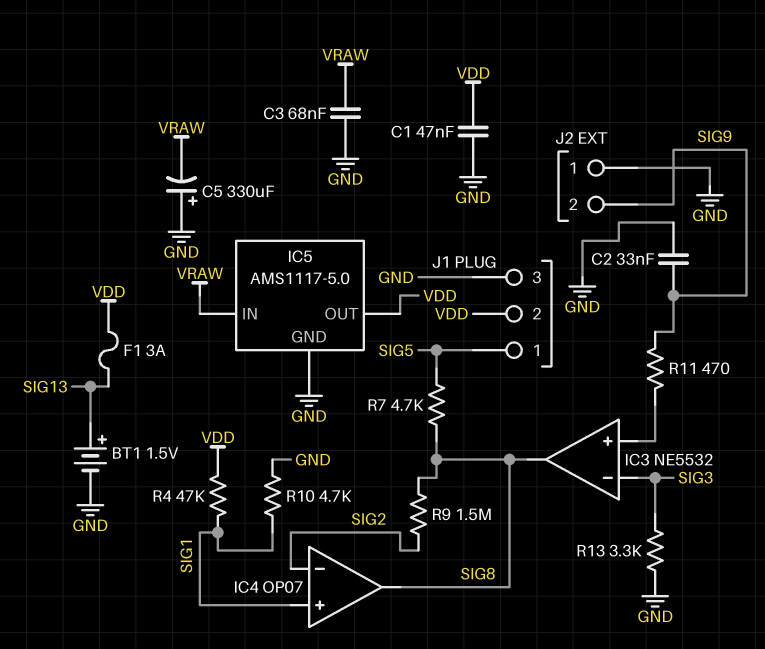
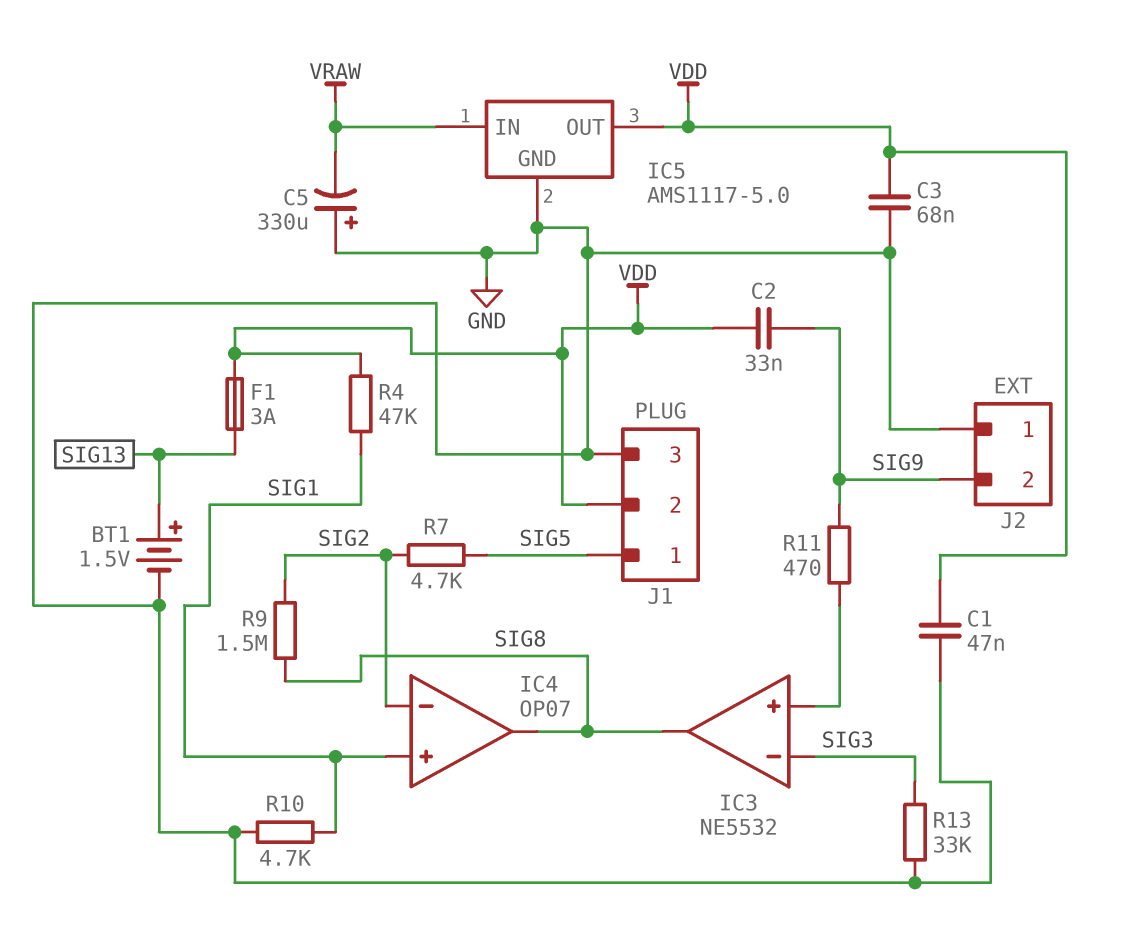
C2: 33nF (GND, SIG9) -> 33nF (SIG9, VDD)
C3: 68nF (GND, VRAW) -> 68nF (GND, VDD)
R7: 4.7k (SIG5, SIG8) -> 4.7k (SIG2, SIG5)
R13: 3.3k (GND, SIG3) -> 33k (GND, SIG3)

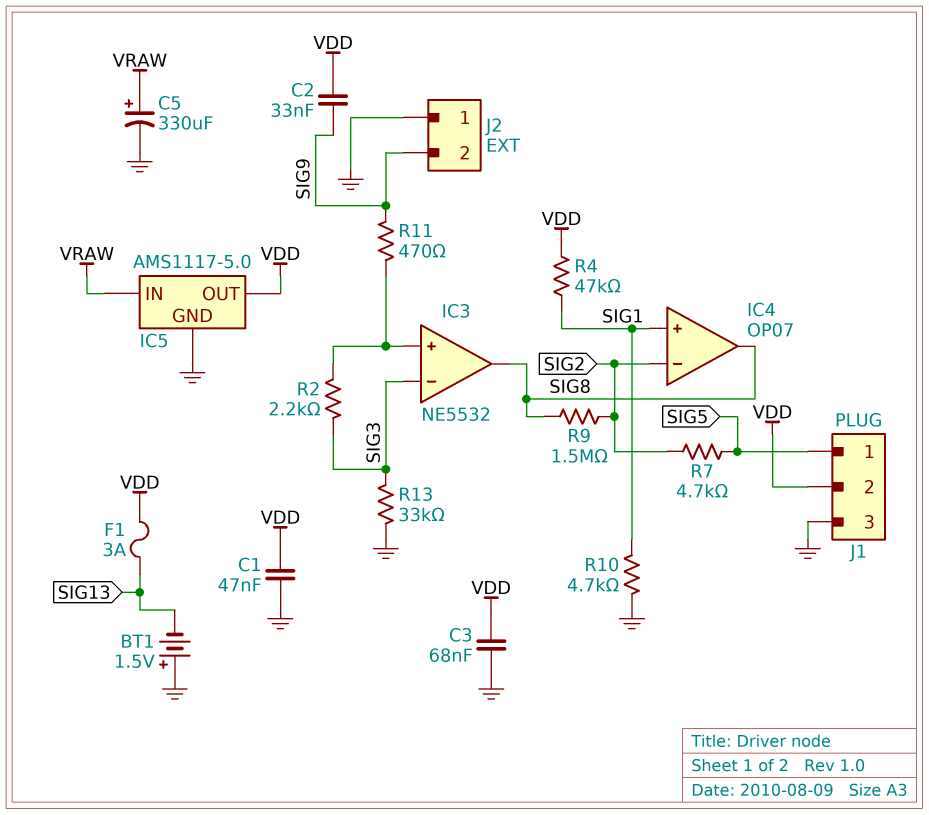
BT1: 1.5V (plus SIG13, minus GND) -> 1.5V (plus GND, minus SIG13)
C5: 330uF (plus GND, minus VRAW) -> 330uF (plus VRAW, minus GND)
R2: none -> 2.2k (IC3/in+, SIG3)

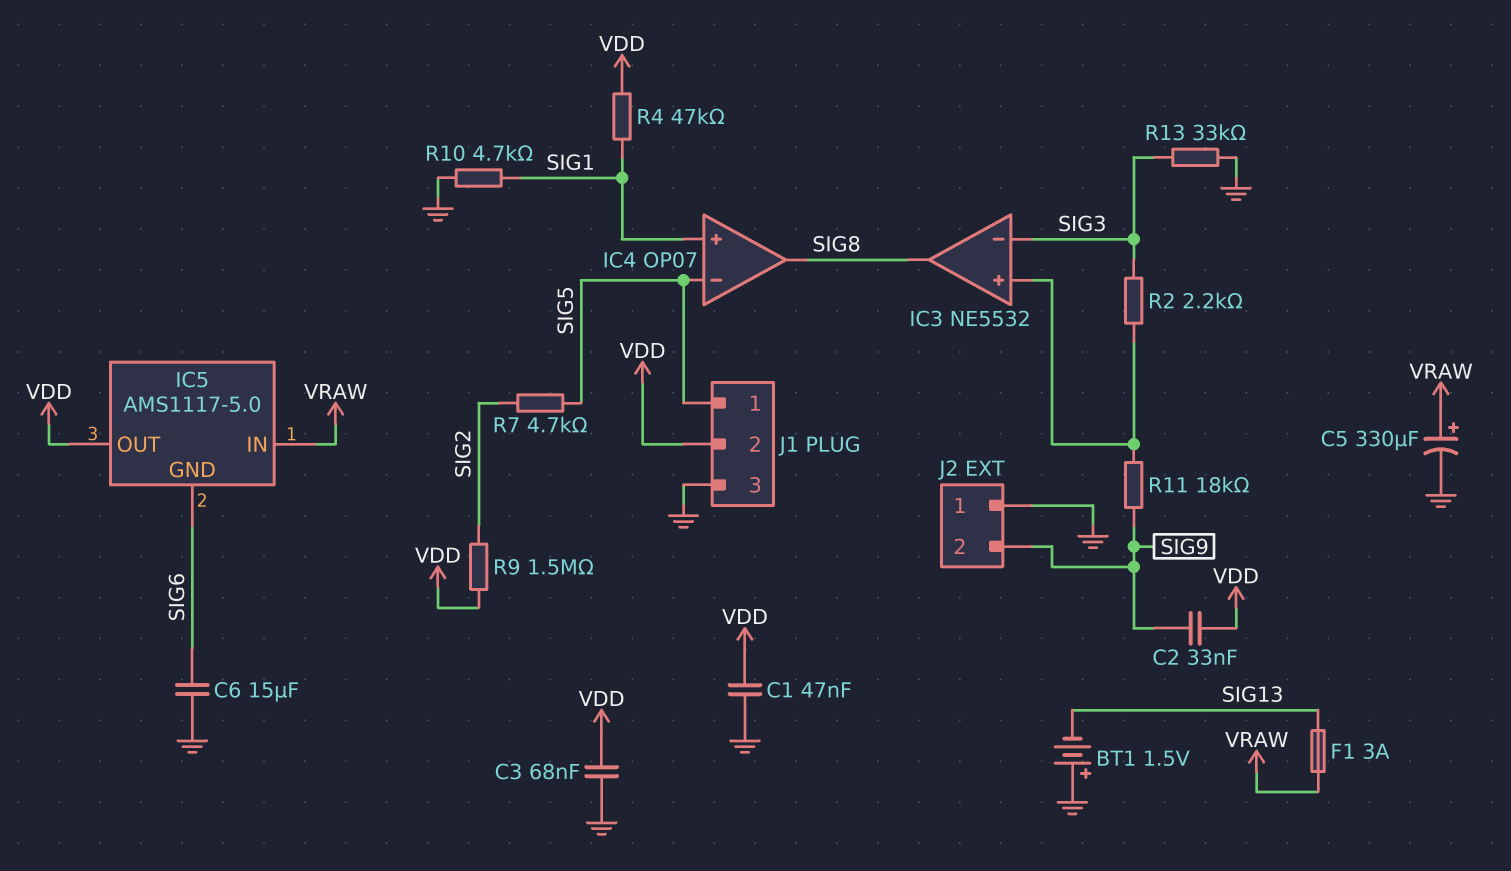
C6: none -> 15uF (GND, SIG6)
F1: 3A (SIG13, VDD) -> 3A (SIG13, VRAW)
IC4 pin in-: SIG2 -> SIG5
IC5 pin GND: GND -> SIG6
R9: 1.5M (SIG2, SIG8) -> 1.5M (SIG2, VDD)
R11: 470 (IC3/in+, SIG9) -> 18k (IC3/in+, SIG9)

